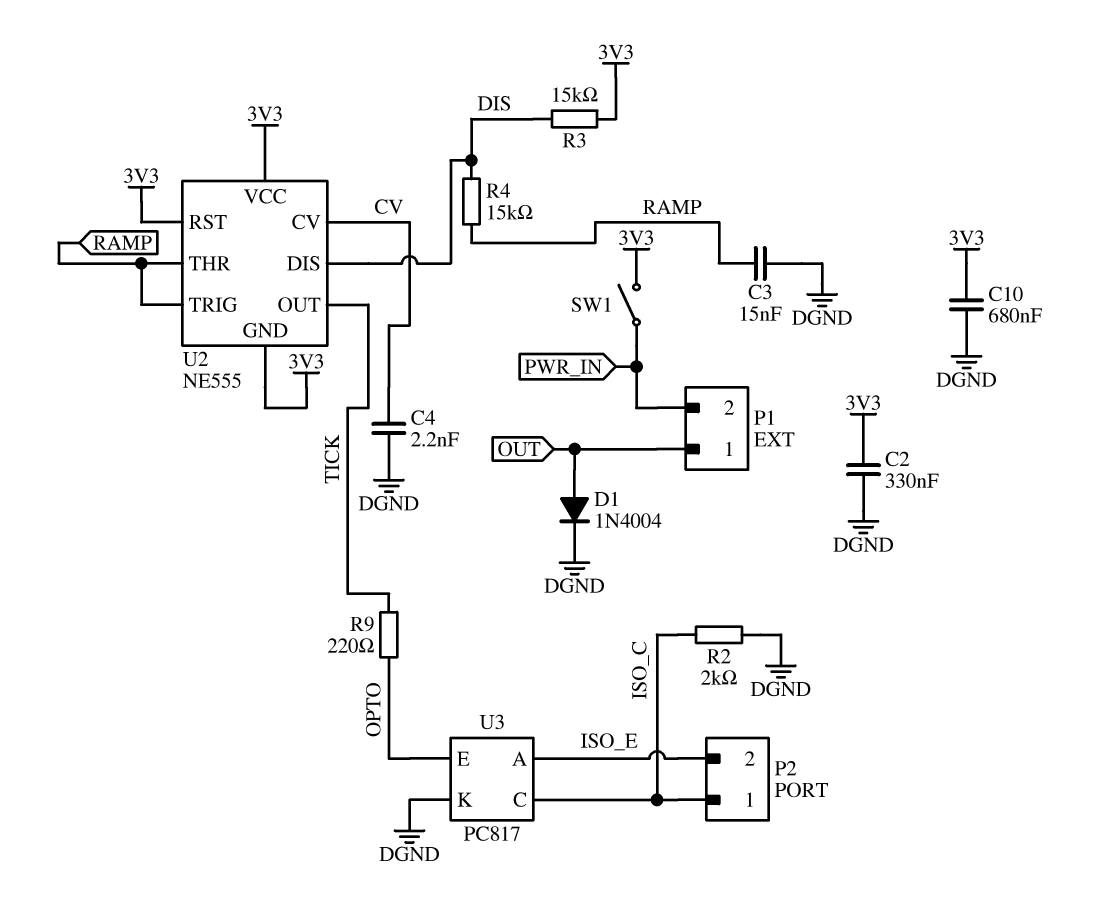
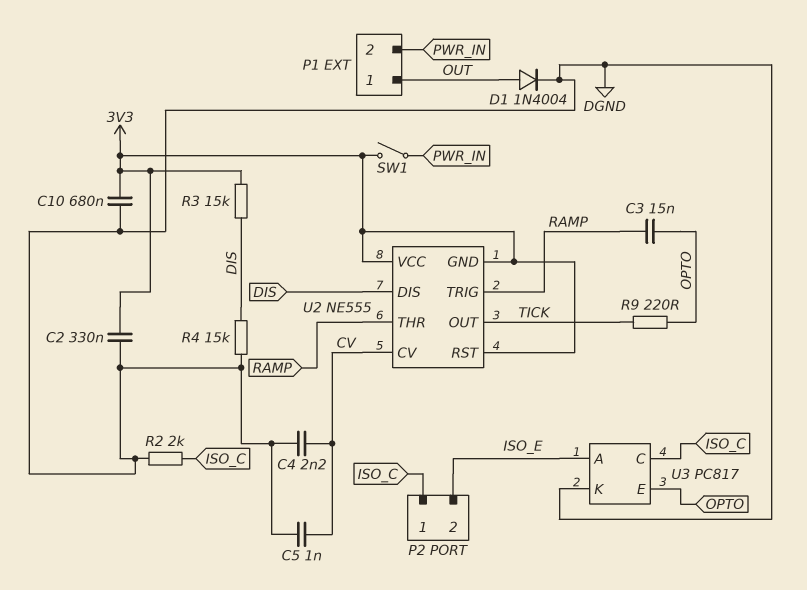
C3: 15nF (DGND, RAMP) -> 15nF (OPTO, RAMP)
C5: none -> 1nF (CV, DGND)
R4: 15k (DIS, RAMP) -> 15k (DGND, DIS)

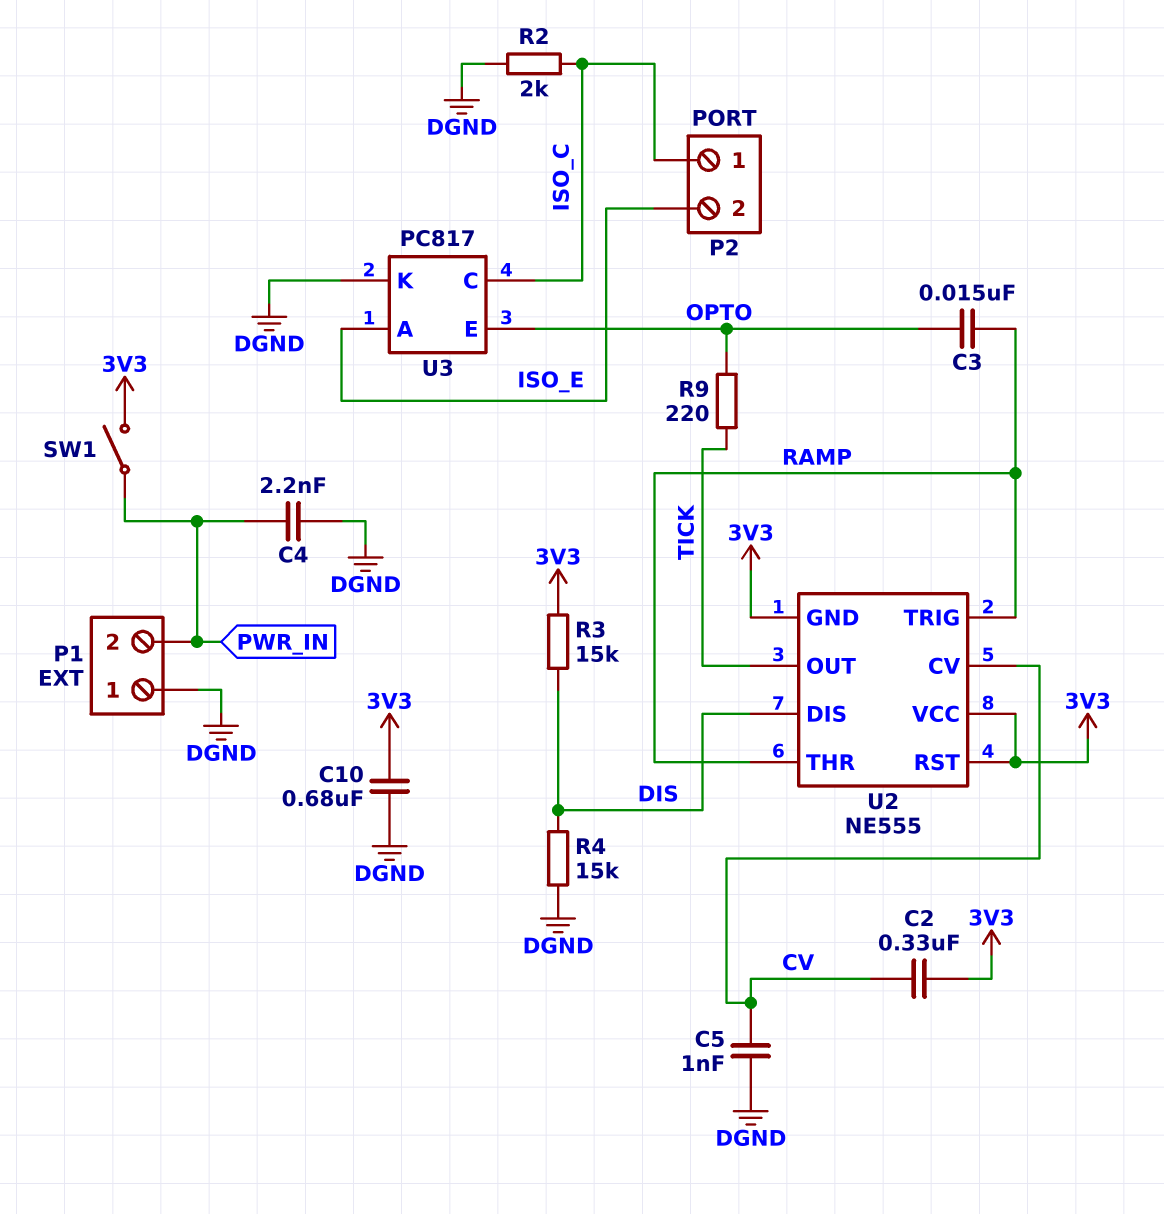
C2: 330nF (3V3, DGND) -> 330nF (3V3, CV)
C4: 2.2nF (CV, DGND) -> 2.2nF (DGND, PWR_IN)
D1: diode 1N4004 (A OUT, K DGND) -> none
P1 pin 1: OUT -> DGND

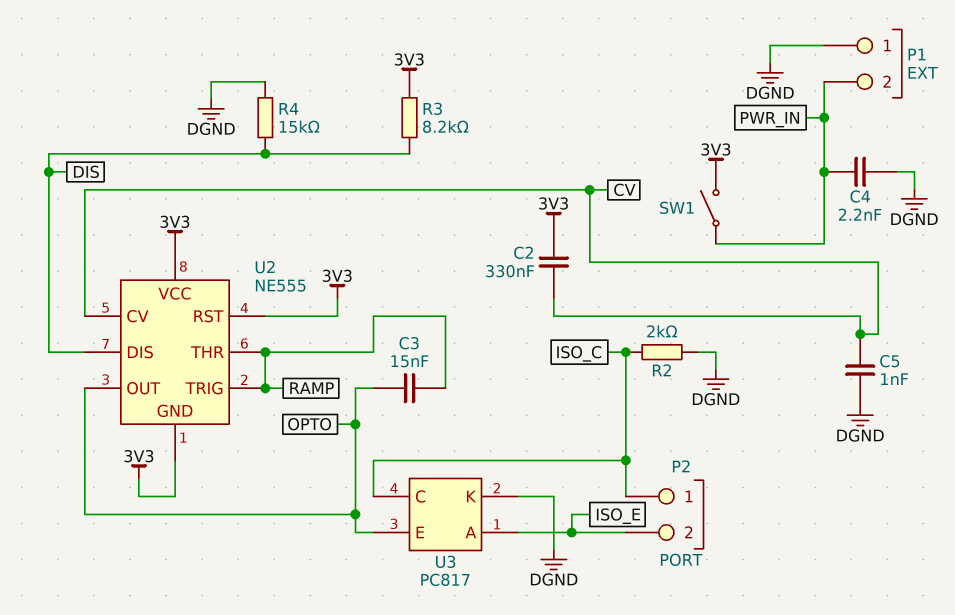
C10: 680nF (3V3, DGND) -> none
R3: 15k (3V3, DIS) -> 8.2k (3V3, DIS)
R9: 220 (OPTO, TICK) -> none
U2 pin OUT: TICK -> OPTO

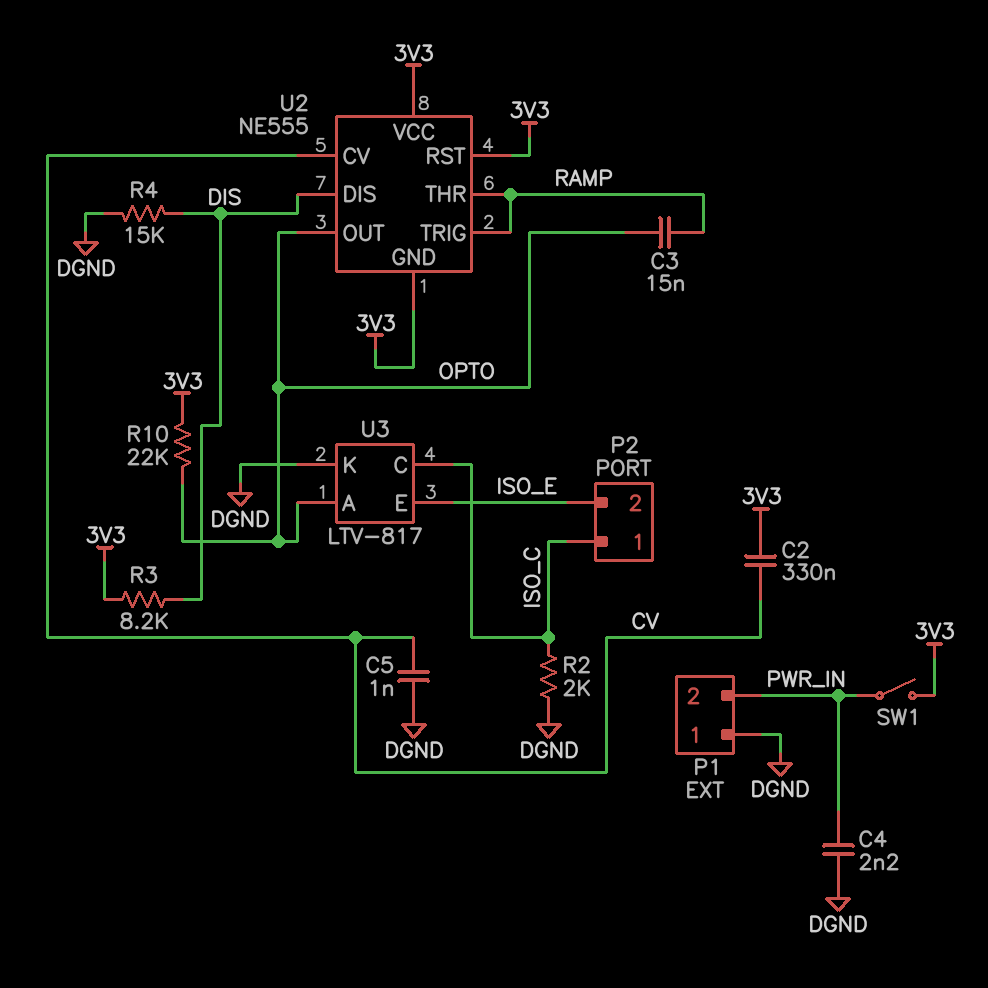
R10: none -> 22k (3V3, OPTO)
U3: PC817 -> LTV-817
U3 pin A: ISO_E -> OPTO
U3 pin E: OPTO -> ISO_E

